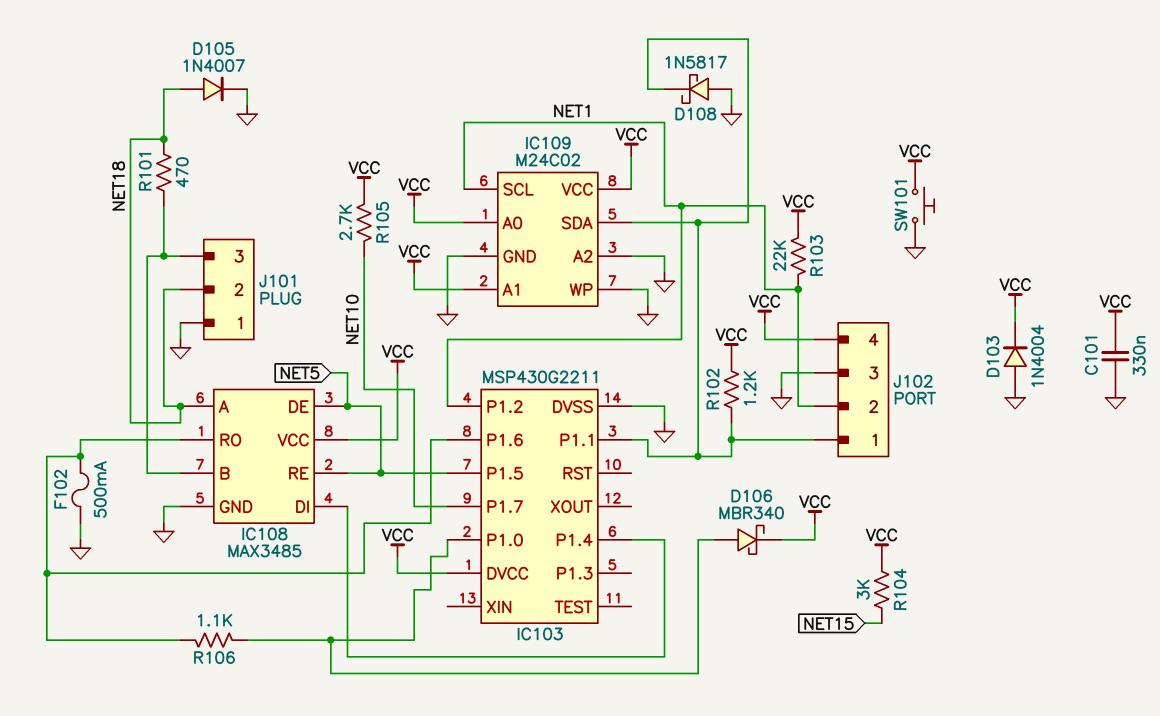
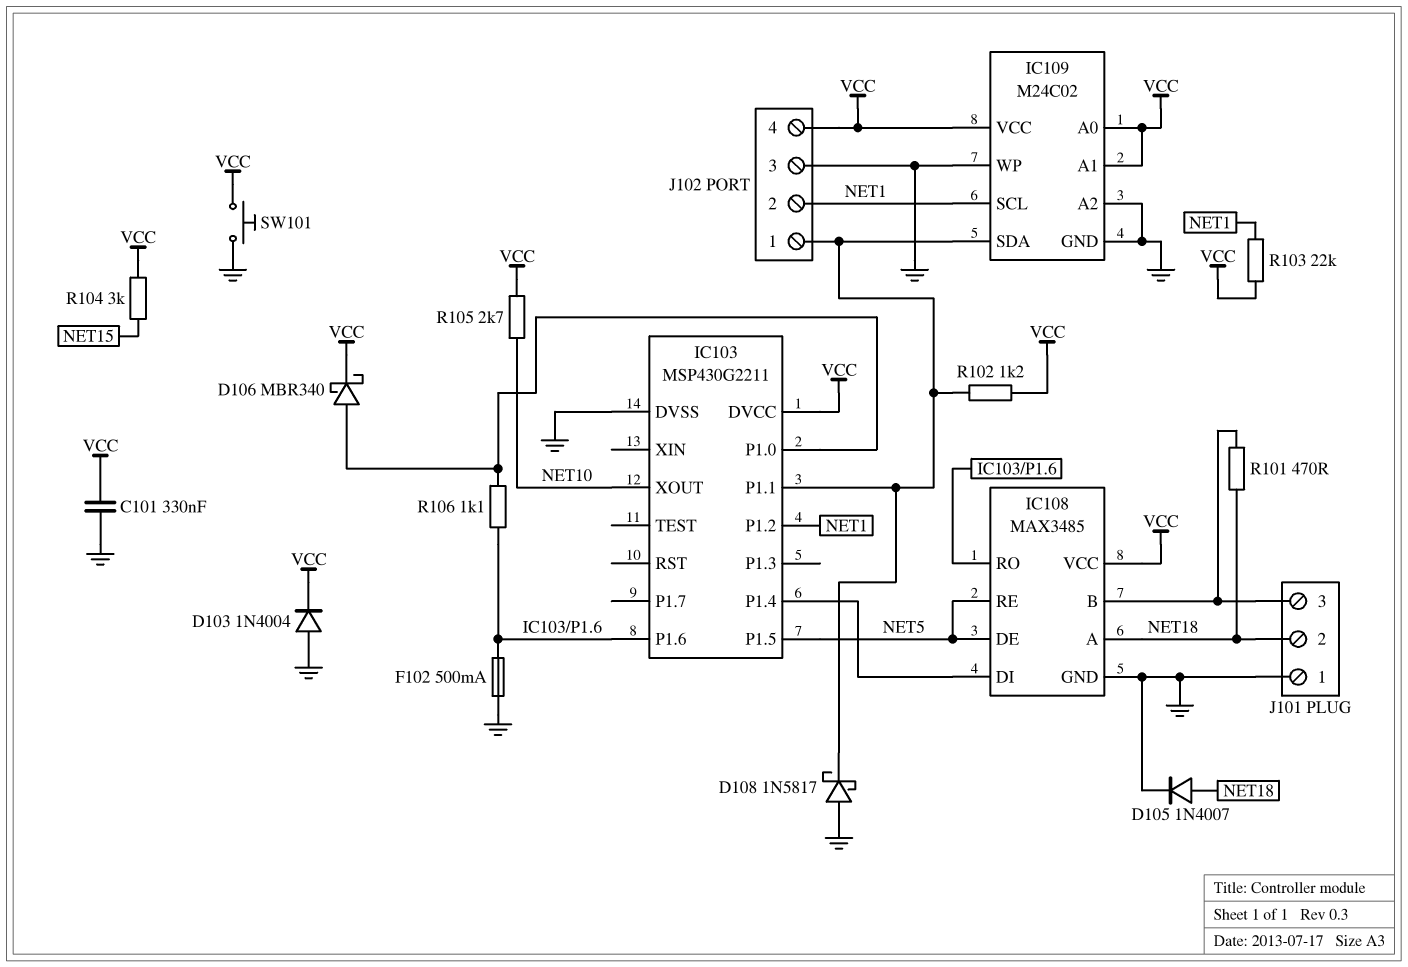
IC103 pin P1.7: NET10 -> none
IC103 pin XOUT: none -> NET10

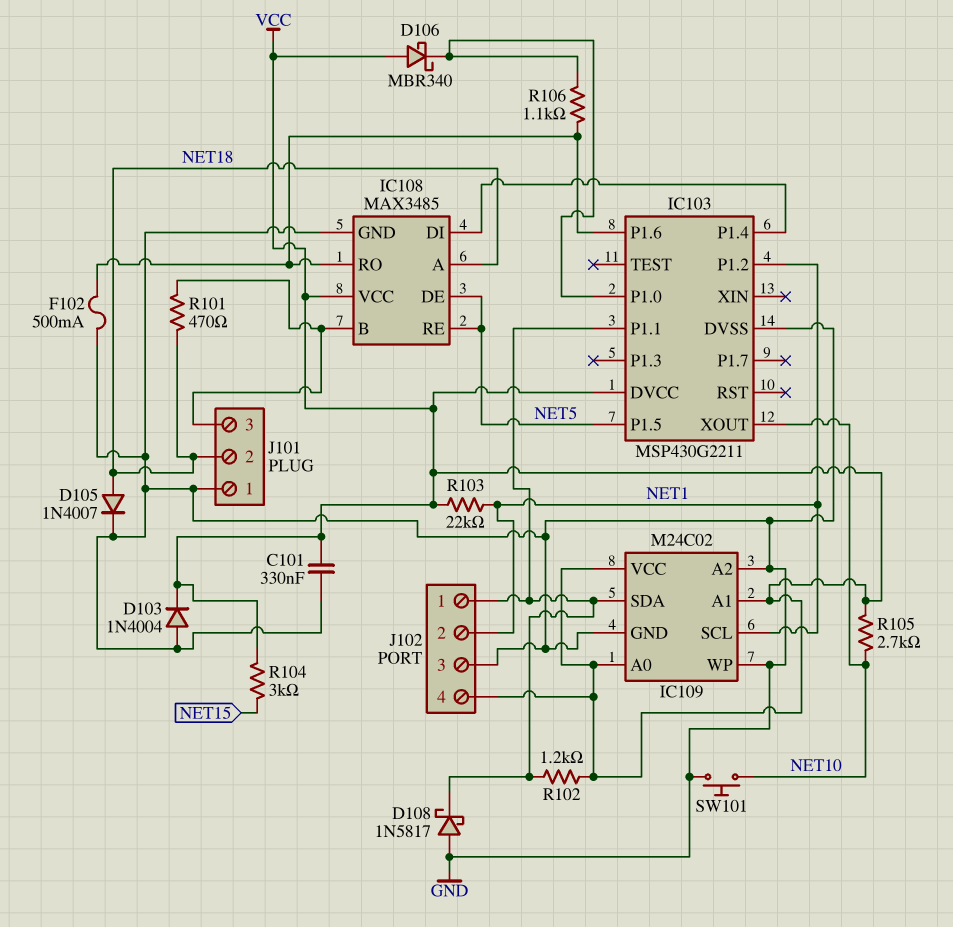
D106: schottky MBR340 (A IC103/P1.0, K VCC) -> schottky MBR340 (A VCC, K IC103/P1.0)
SW101: button (GND, VCC) -> button (GND, NET10)

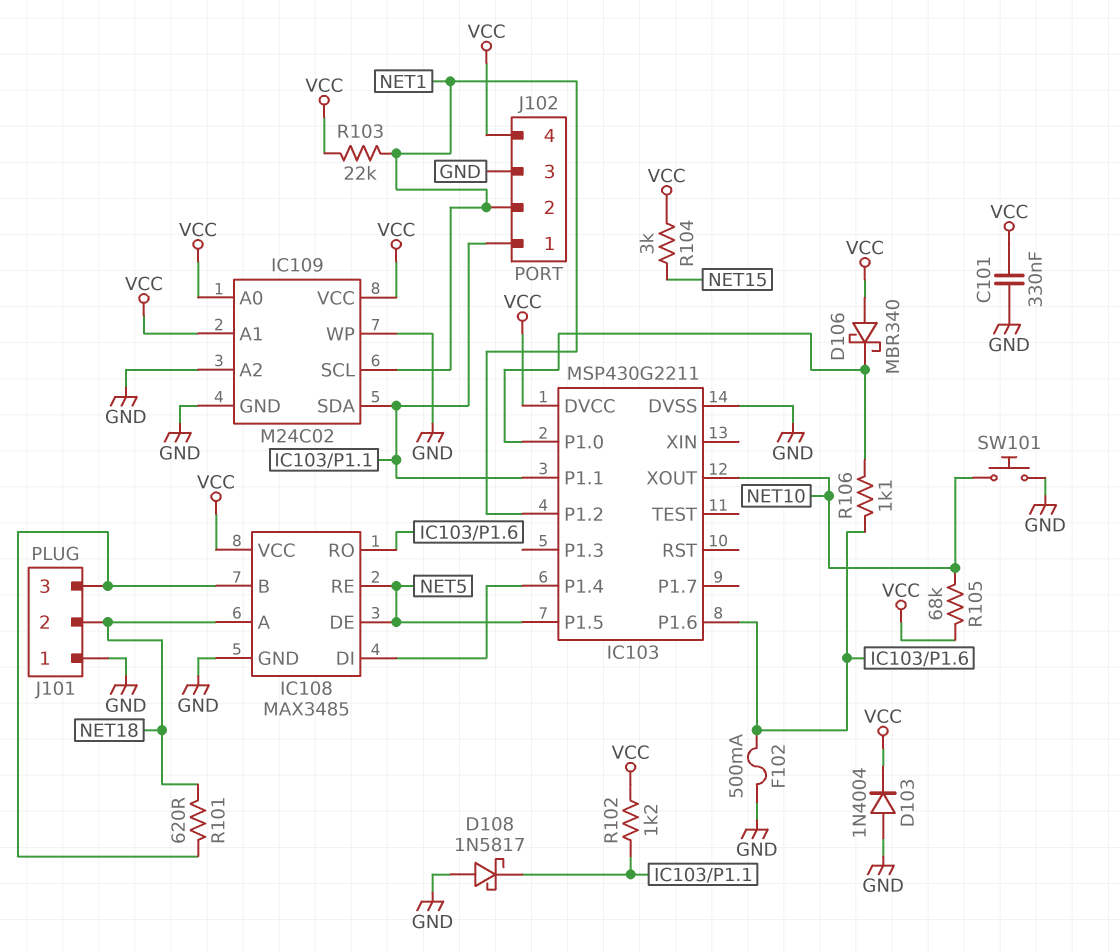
D105: diode 1N4007 (A NET18, K GND) -> none
R101: 470 (IC108/B, NET18) -> 620 (IC108/B, NET18)
R105: 2.7k (NET10, VCC) -> 68k (NET10, VCC)

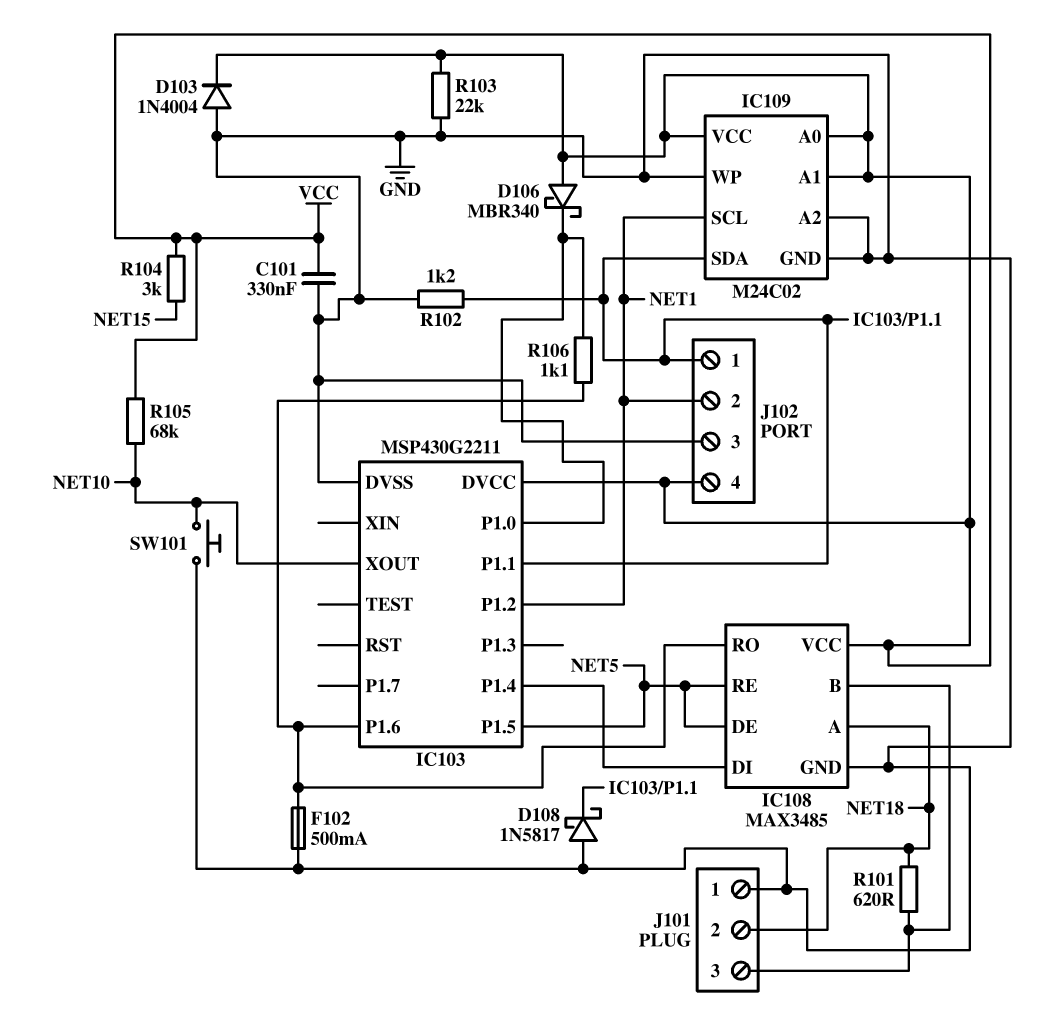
R102: 1.2k (IC103/P1.1, VCC) -> 1.2k (GND, IC103/P1.1)
R103: 22k (NET1, VCC) -> 22k (GND, VCC)

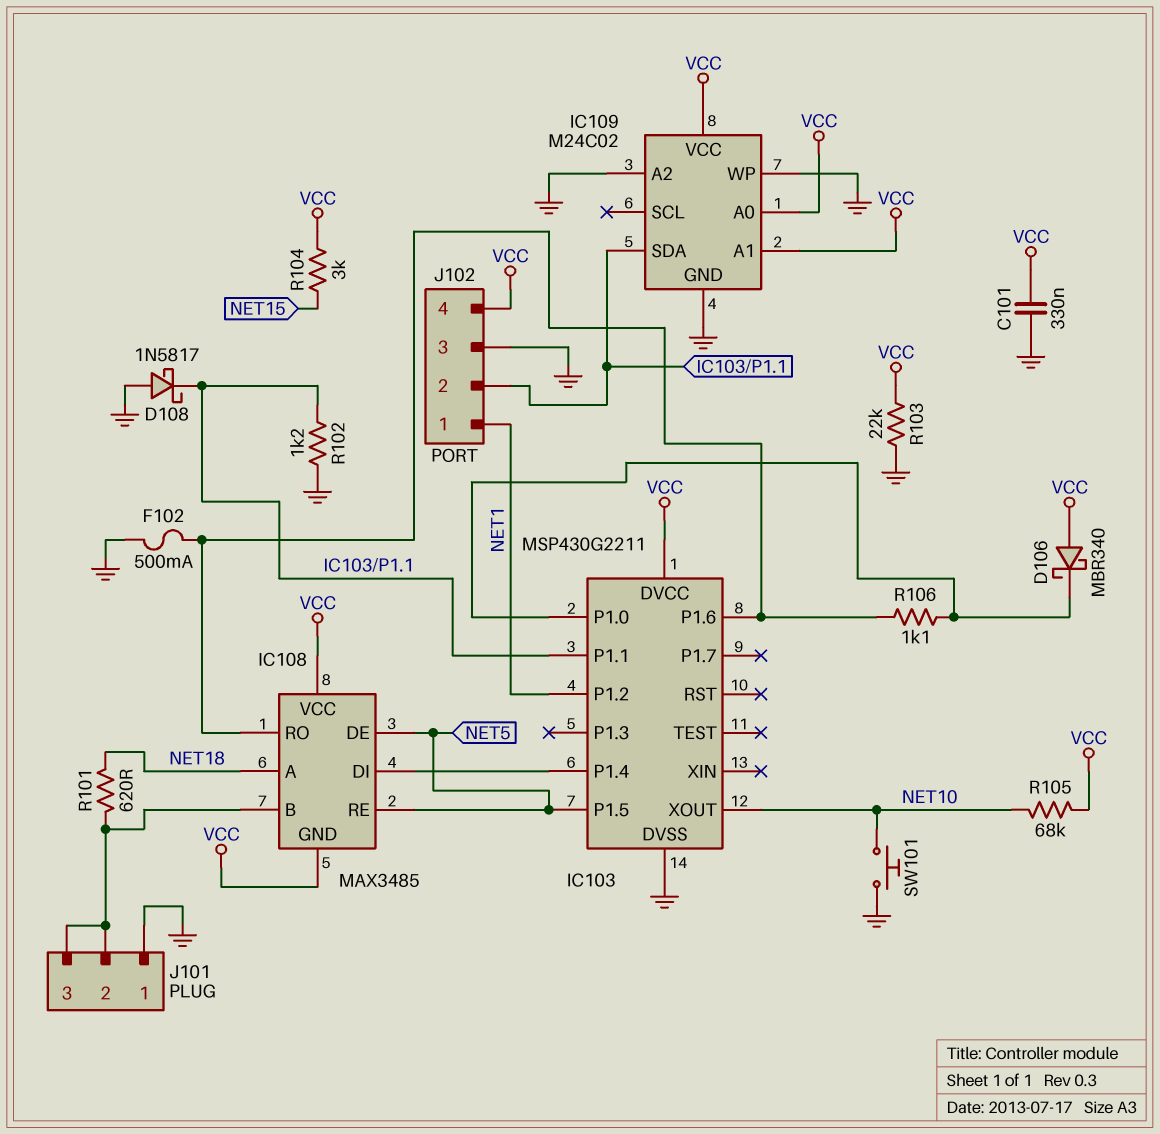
D103: diode 1N4004 (A GND, K VCC) -> none
IC108 pin GND: GND -> VCC
IC109 pin SCL: NET1 -> none
J101 pin 2: NET18 -> IC108/B
J102 pin 1: IC103/P1.1 -> NET1
J102 pin 2: NET1 -> IC103/P1.1

